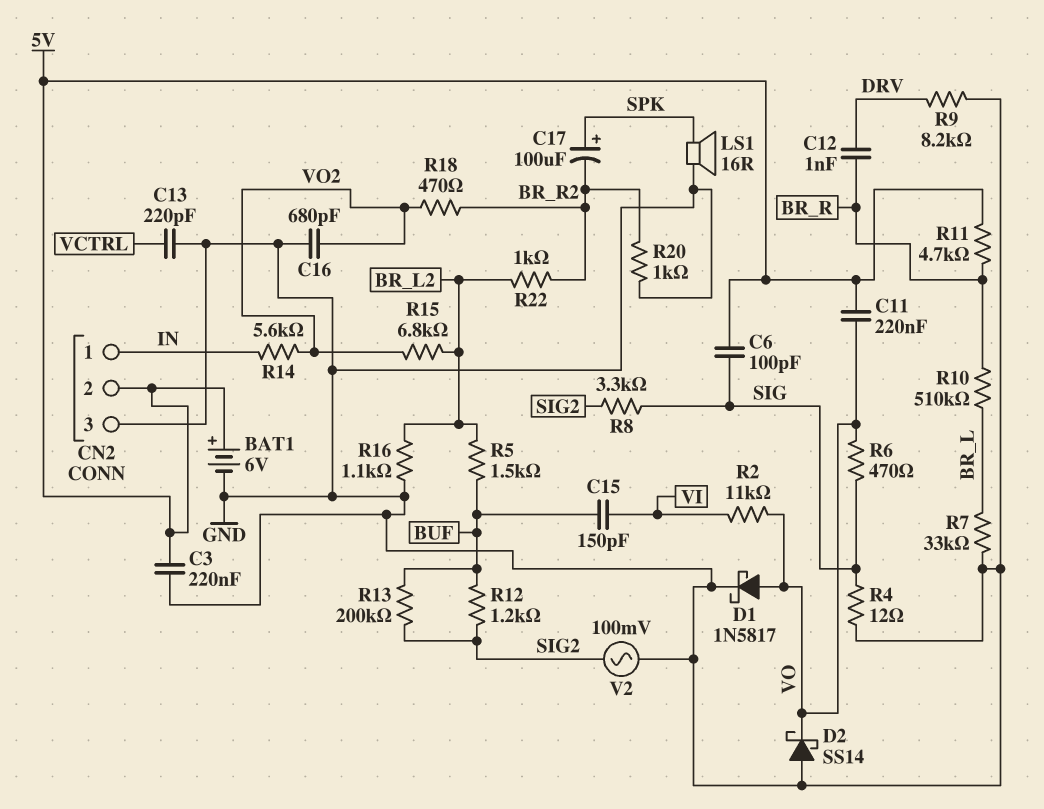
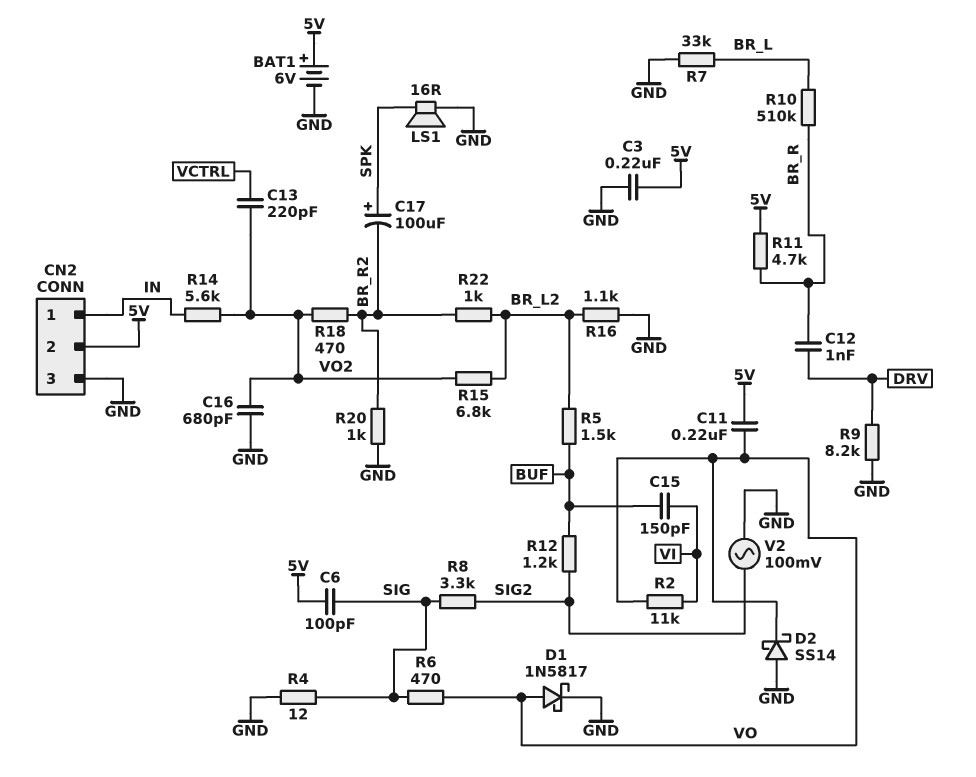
C13: 220pF (GND, VCTRL) -> 220pF (VCTRL, VO2)
R13: 200k (BUF, SIG2) -> none

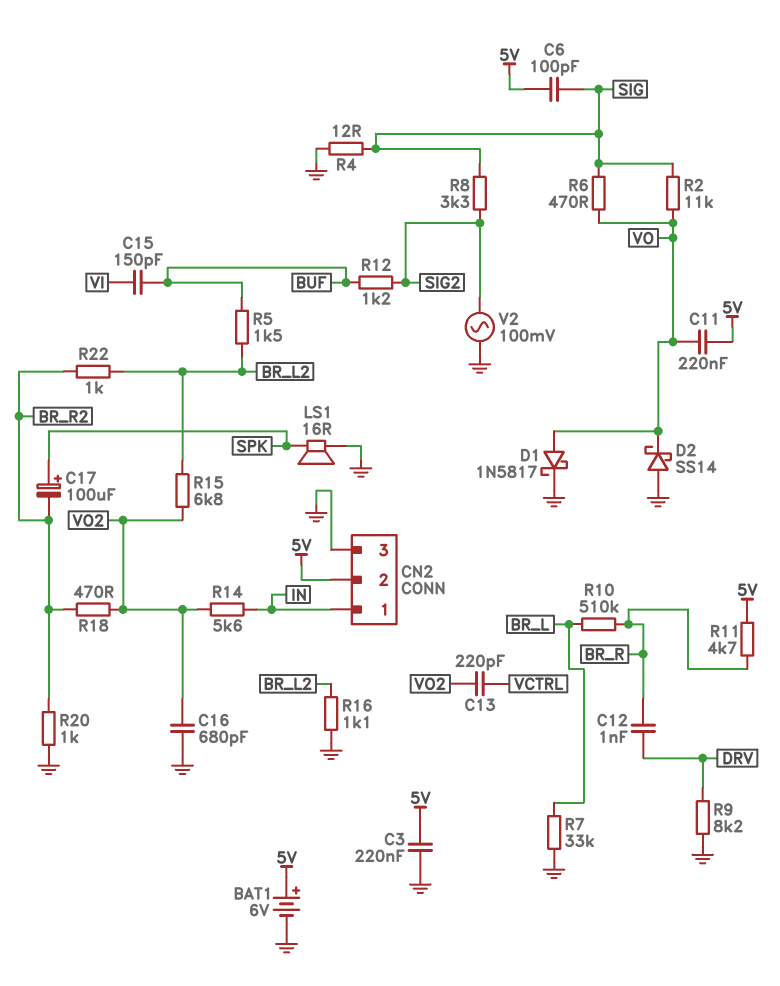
R2: 11k (VI, VO) -> 11k (SIG, VO)

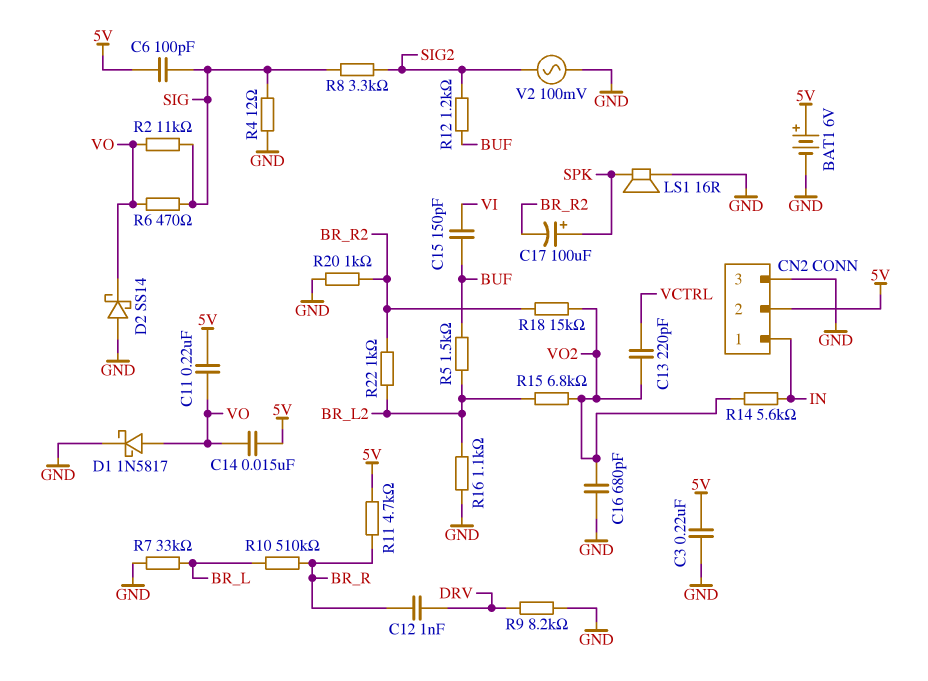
C14: none -> 15nF (5V, VO)
R18: 470 (BR_R2, VO2) -> 15k (BR_R2, VO2)

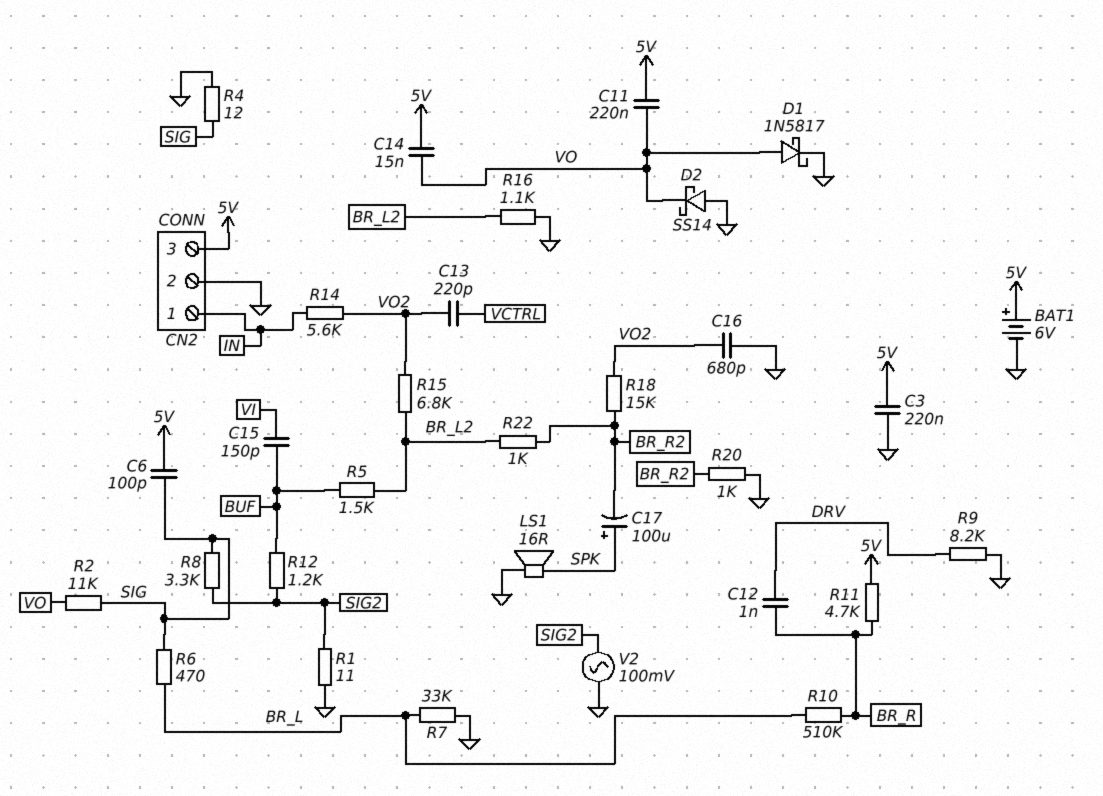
CN2 pin 2: 5V -> GND
CN2 pin 3: GND -> 5V
R1: none -> 11 (GND, SIG2)
R6: 470 (SIG, VO) -> 470 (BR_L, SIG)

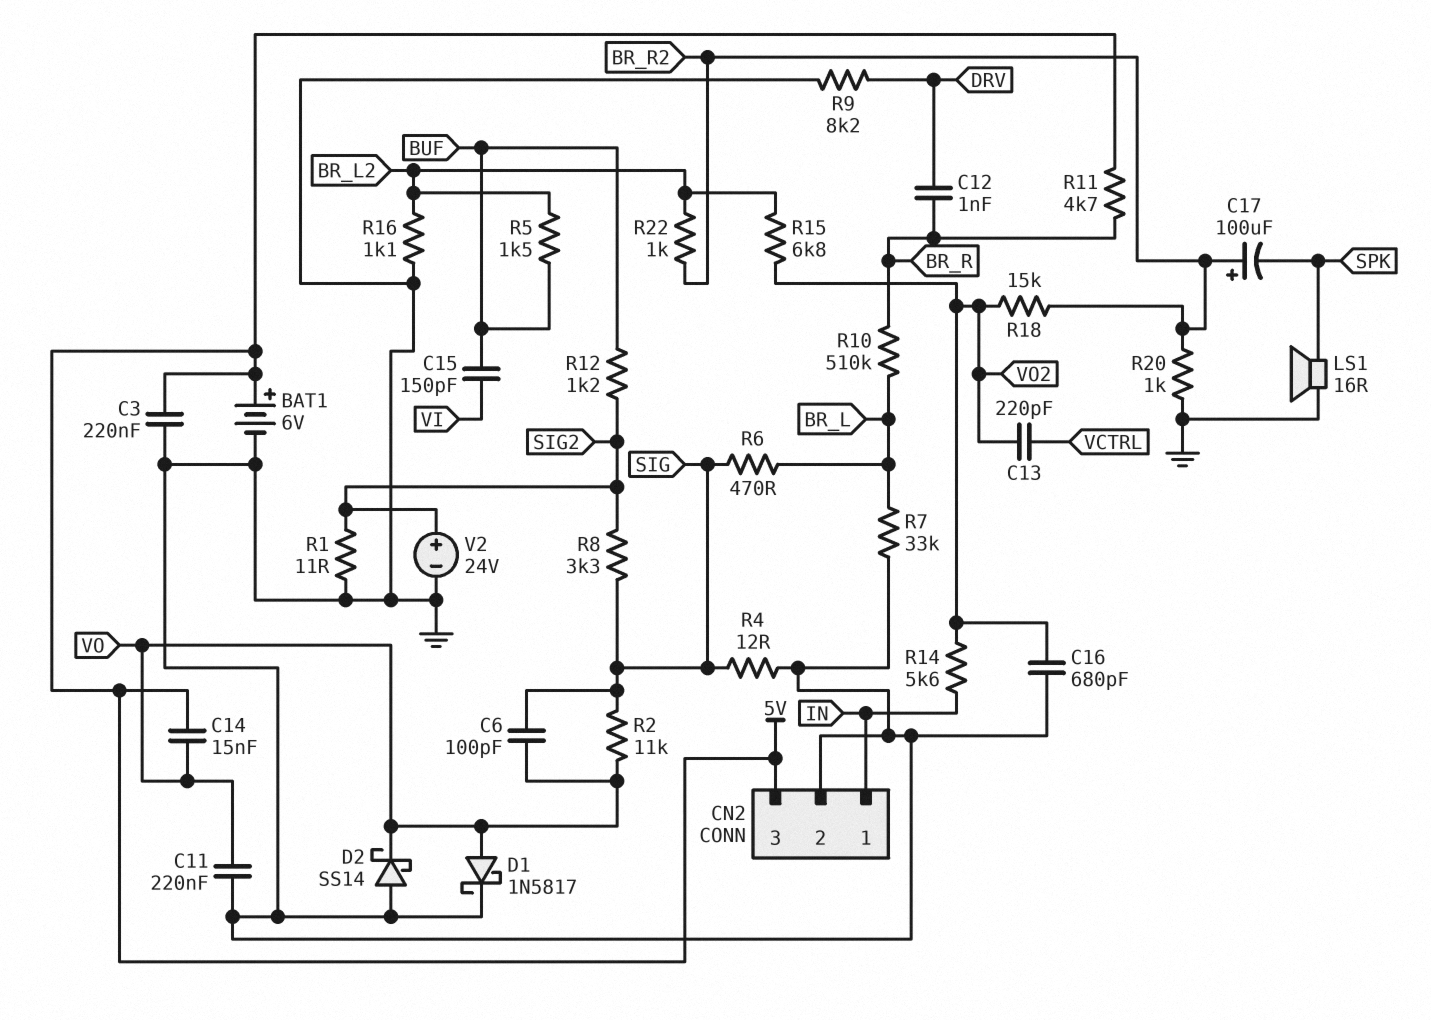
C6: 100pF (5V, SIG) -> 100pF (SIG, VO)
C11: 220nF (5V, VO) -> 220nF (GND, VO)
C17: 100uF (plus SPK, minus BR_R2) -> 100uF (plus BR_R2, minus SPK)
V2: AC 100mV (GND, SIG2) -> 24V (plus SIG2, minus GND)

